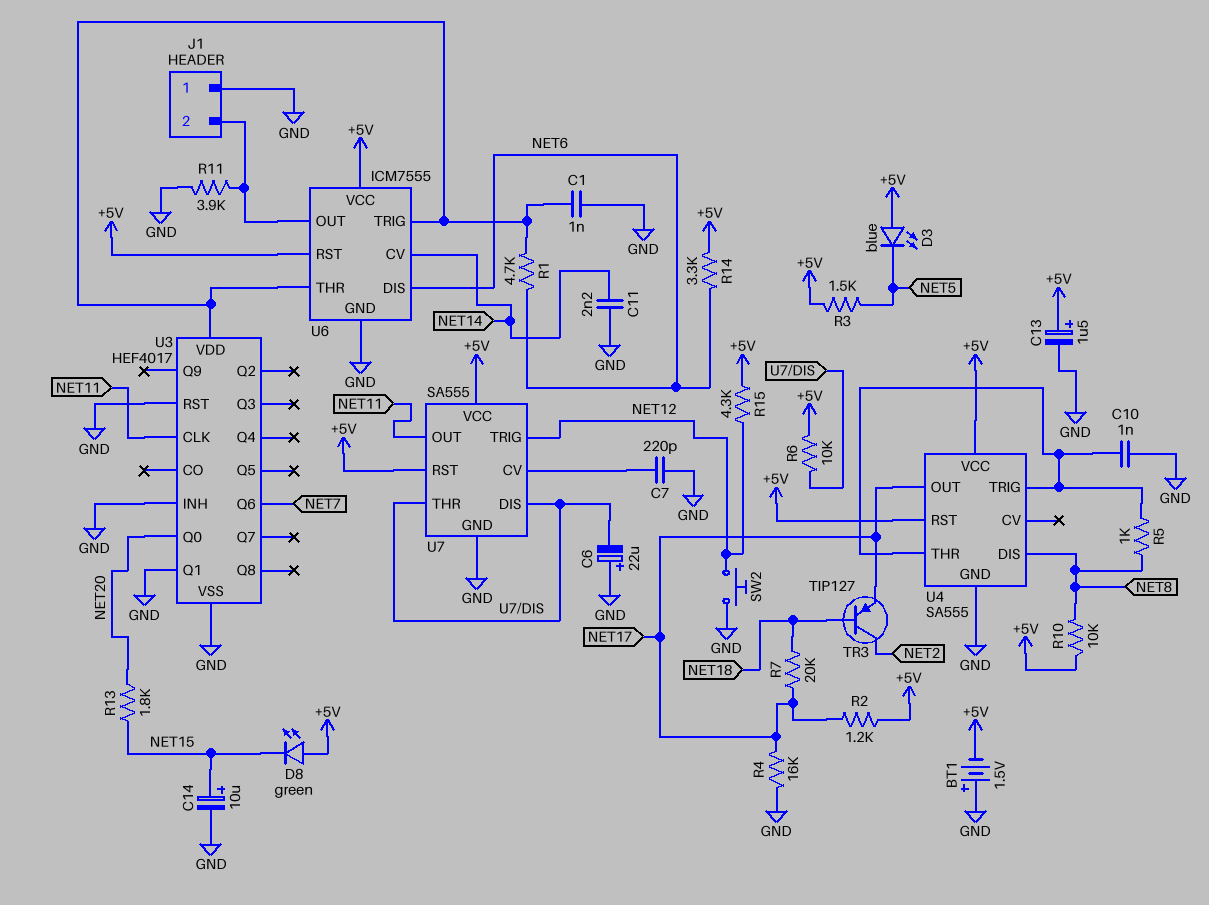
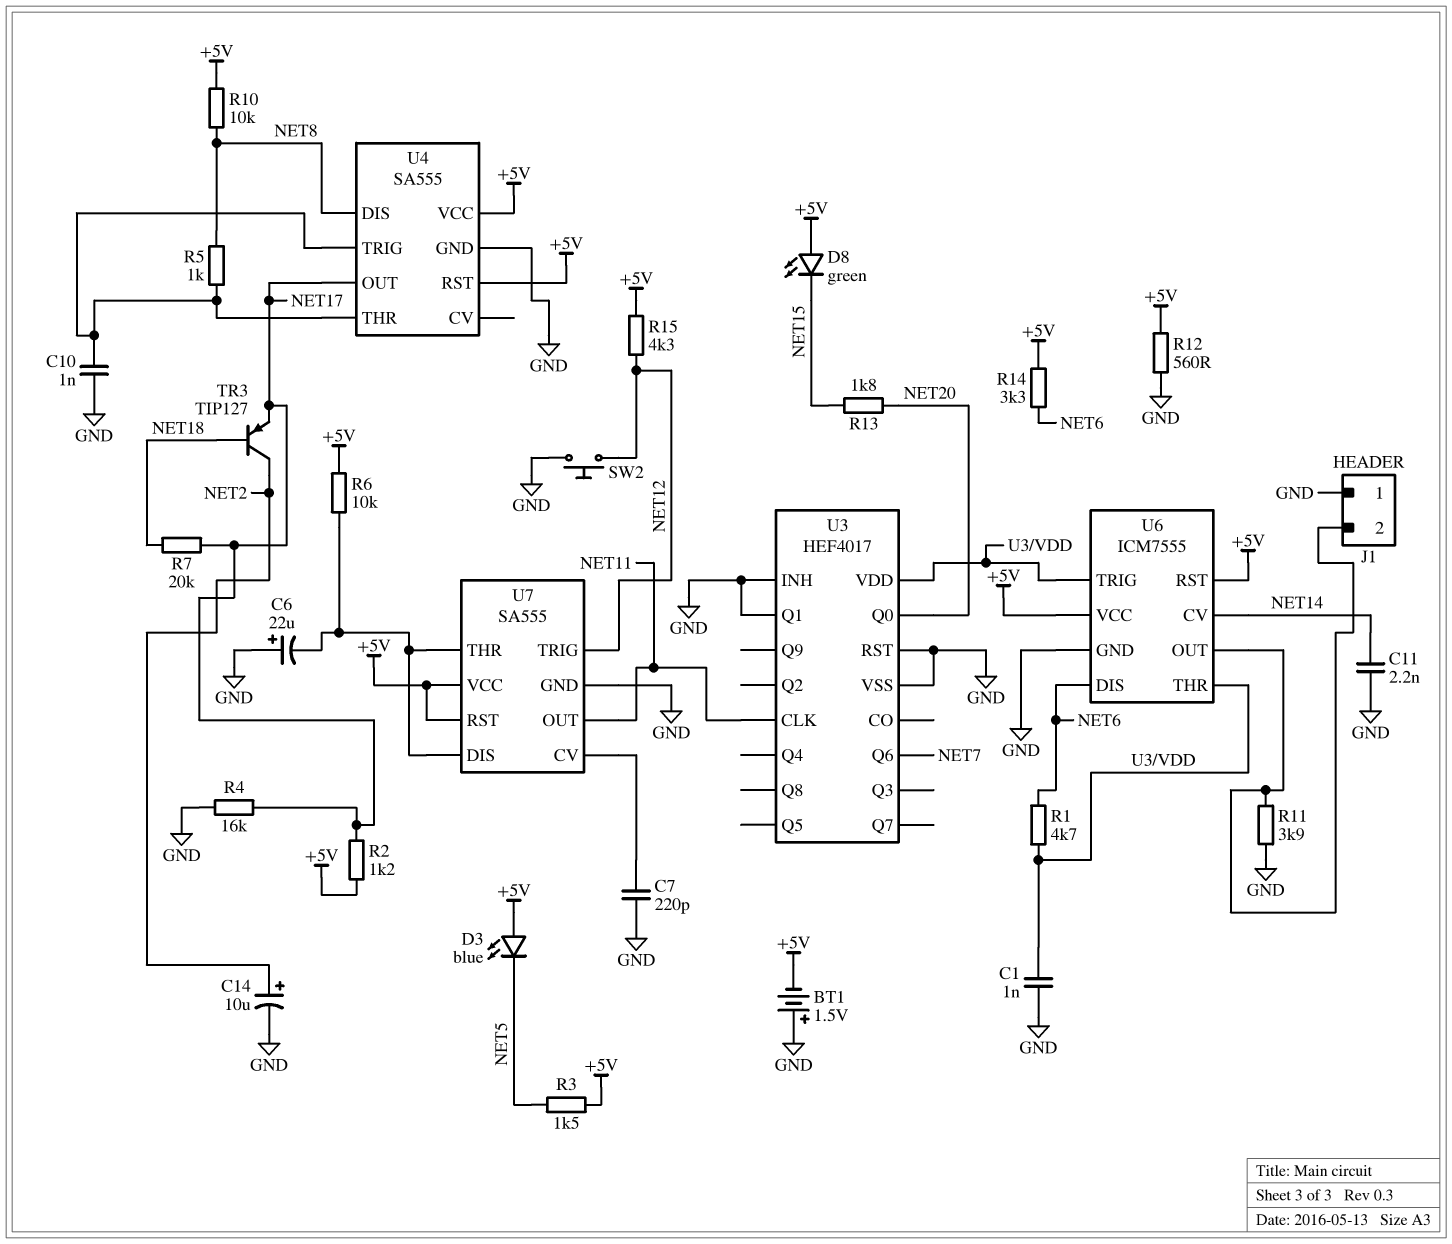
C13: 1.5uF (plus +5V, minus GND) -> none
C14: 10uF (plus NET15, minus GND) -> 10uF (plus NET2, minus GND)
R12: none -> 560 (+5V, GND)

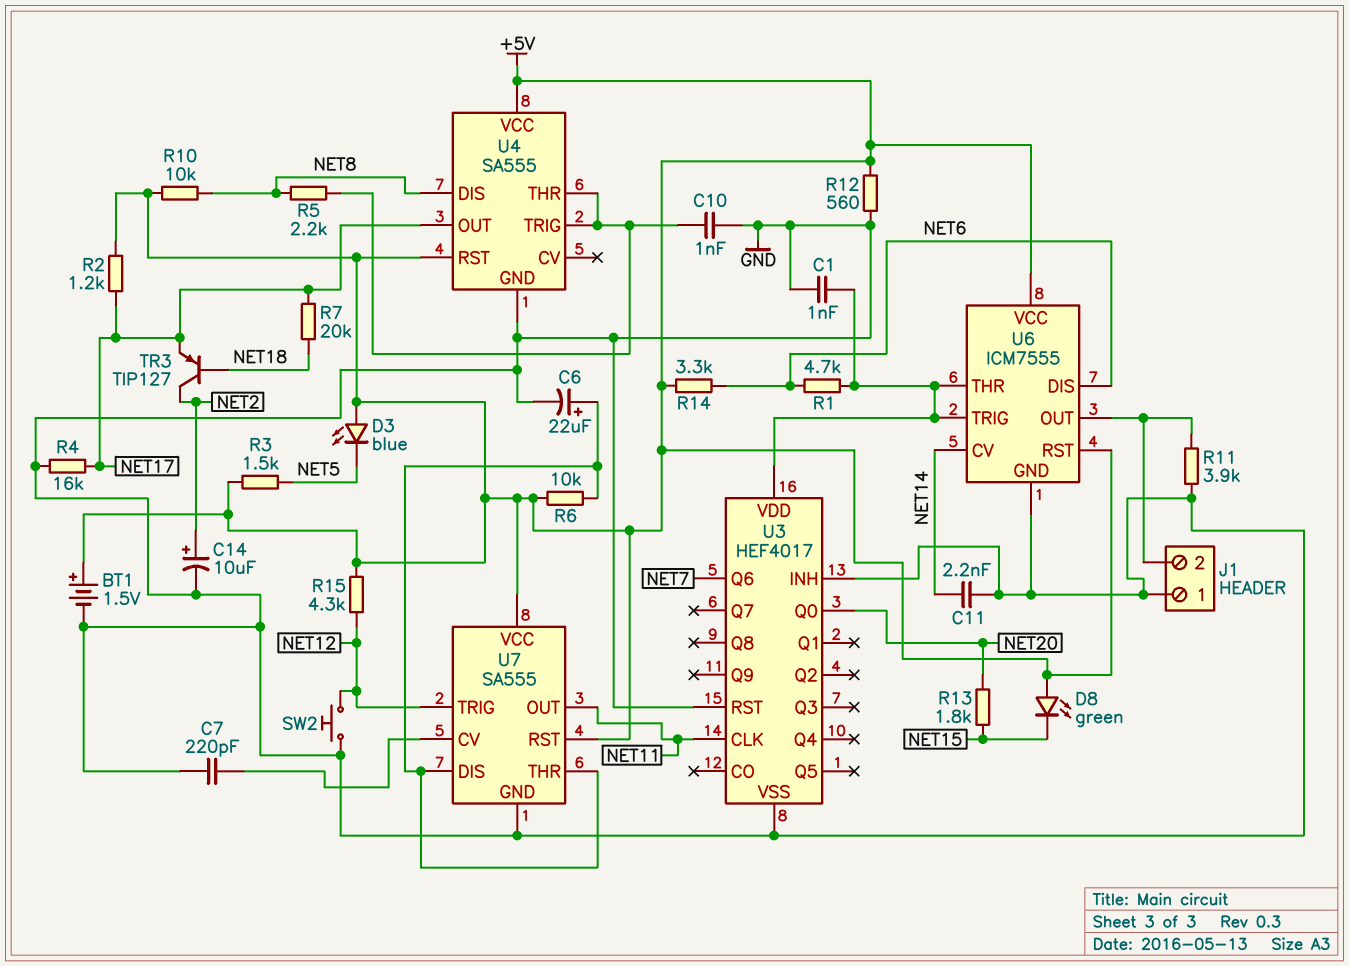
BT1: 1.5V (plus GND, minus +5V) -> 1.5V (plus +5V, minus GND)
C6: 22uF (plus GND, minus U7/DIS) -> 22uF (plus U7/DIS, minus GND)
R5: 1k (NET8, U4/THR) -> 2.2k (NET8, U4/THR)
U3 pin Q1: GND -> none

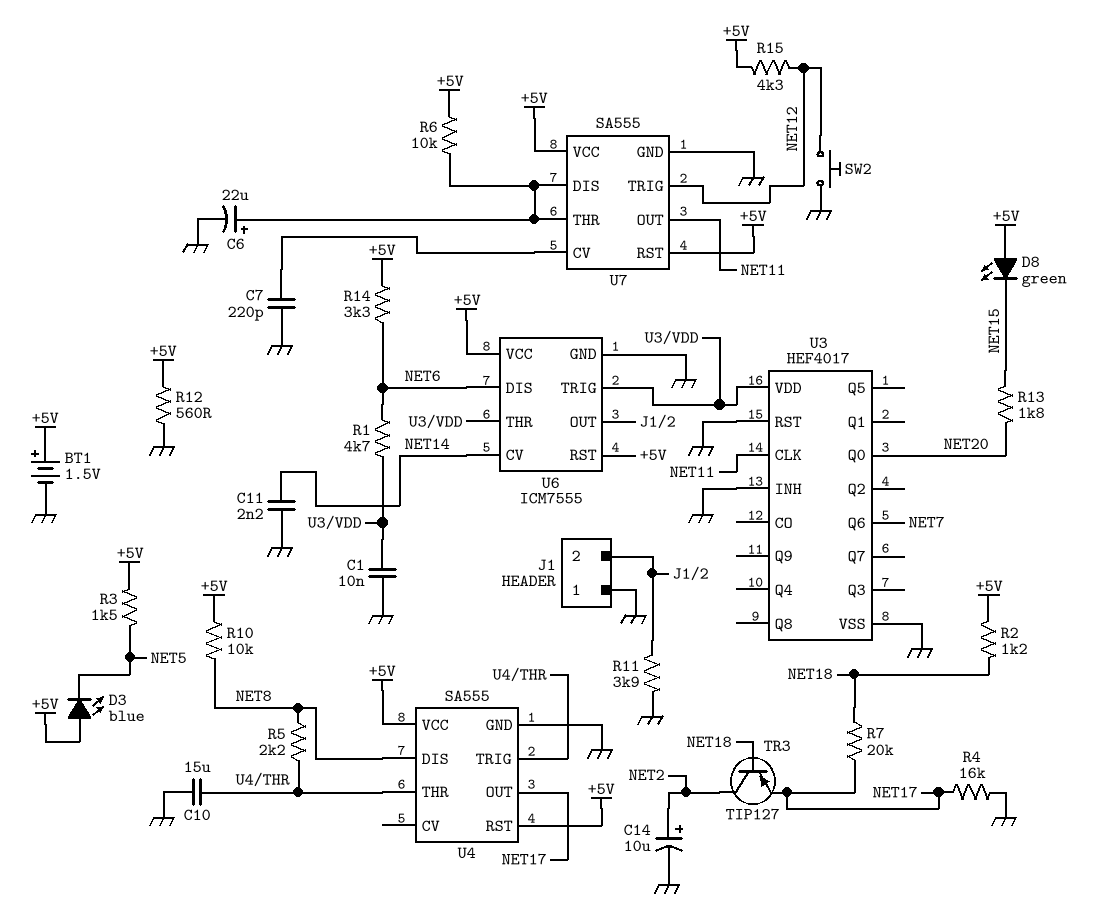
C1: 1nF (GND, U3/VDD) -> 10nF (GND, U3/VDD)
C10: 1nF (GND, U4/THR) -> 15uF (GND, U4/THR)
R2: 1.2k (+5V, NET17) -> 1.2k (+5V, NET18)

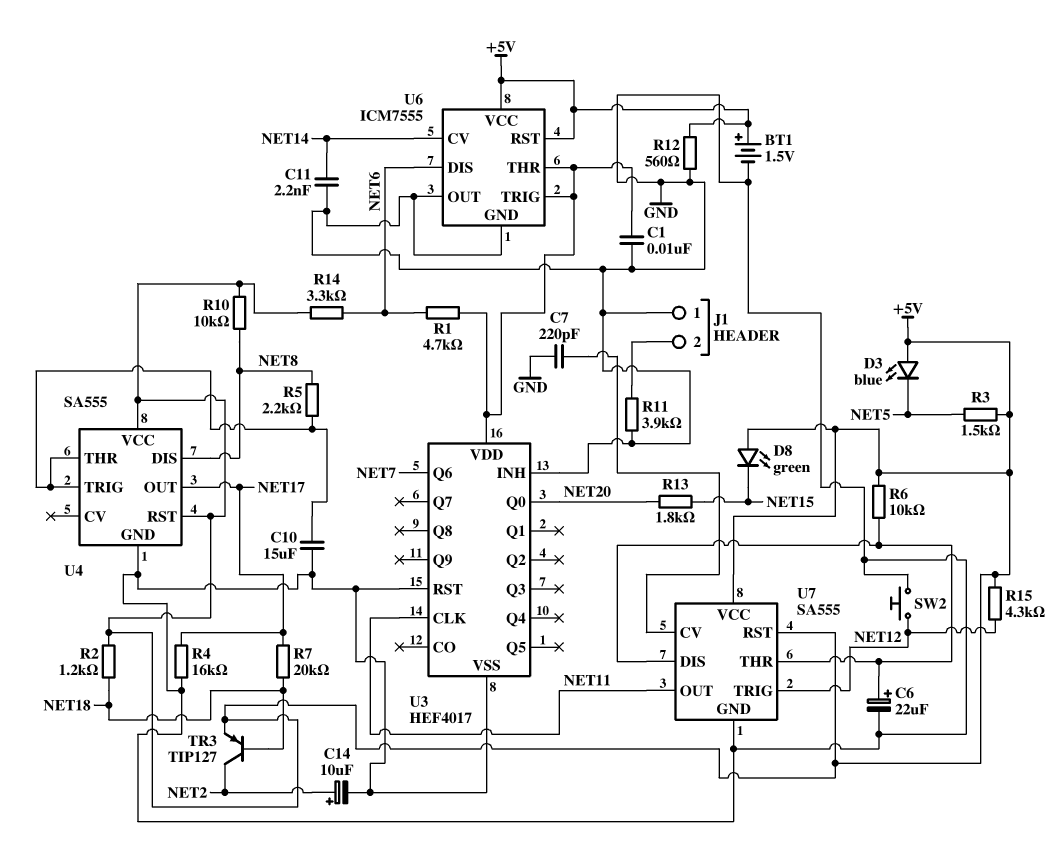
TR3: PNP TIP127 (B NET18, C NET2, E NET17) -> PNP TIP127 (B NET18, C NET2, E +5V)
U6 pin OUT: J1/2 -> GND

